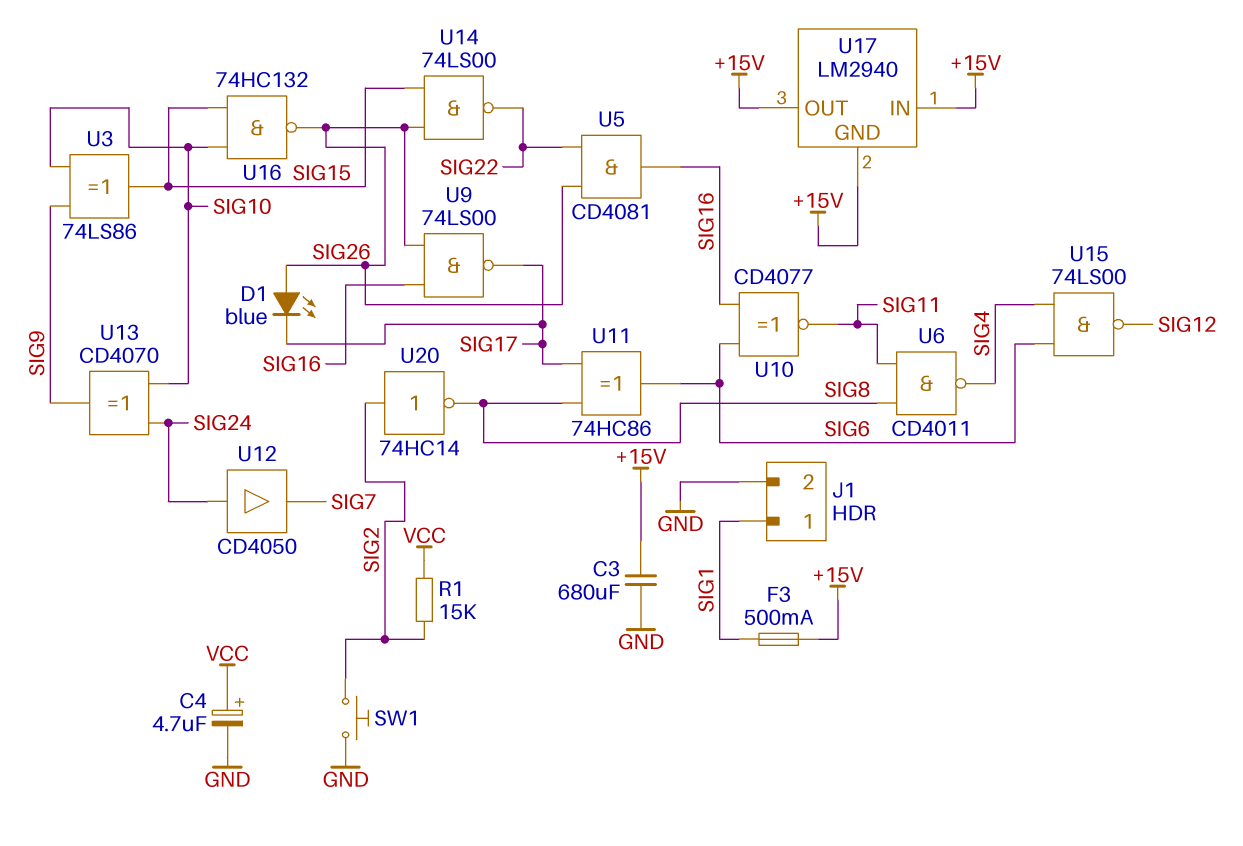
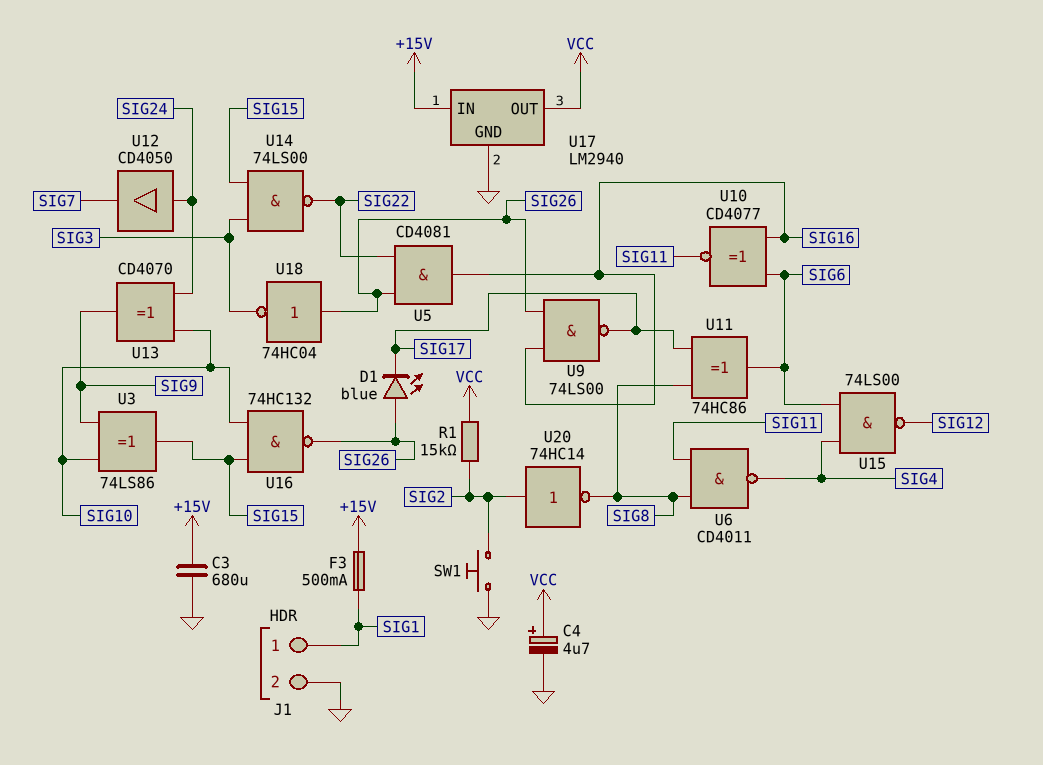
U14: NAND 74LS00 (in SIG15, in SIG26, out SIG22) -> NAND 74LS00 (in SIG3, in SIG15, out SIG22)
U17 pin GND: +15V -> GND
U17 pin OUT: +15V -> VCC
U18: none -> NOT 74HC04 (in SIG26, out SIG3)

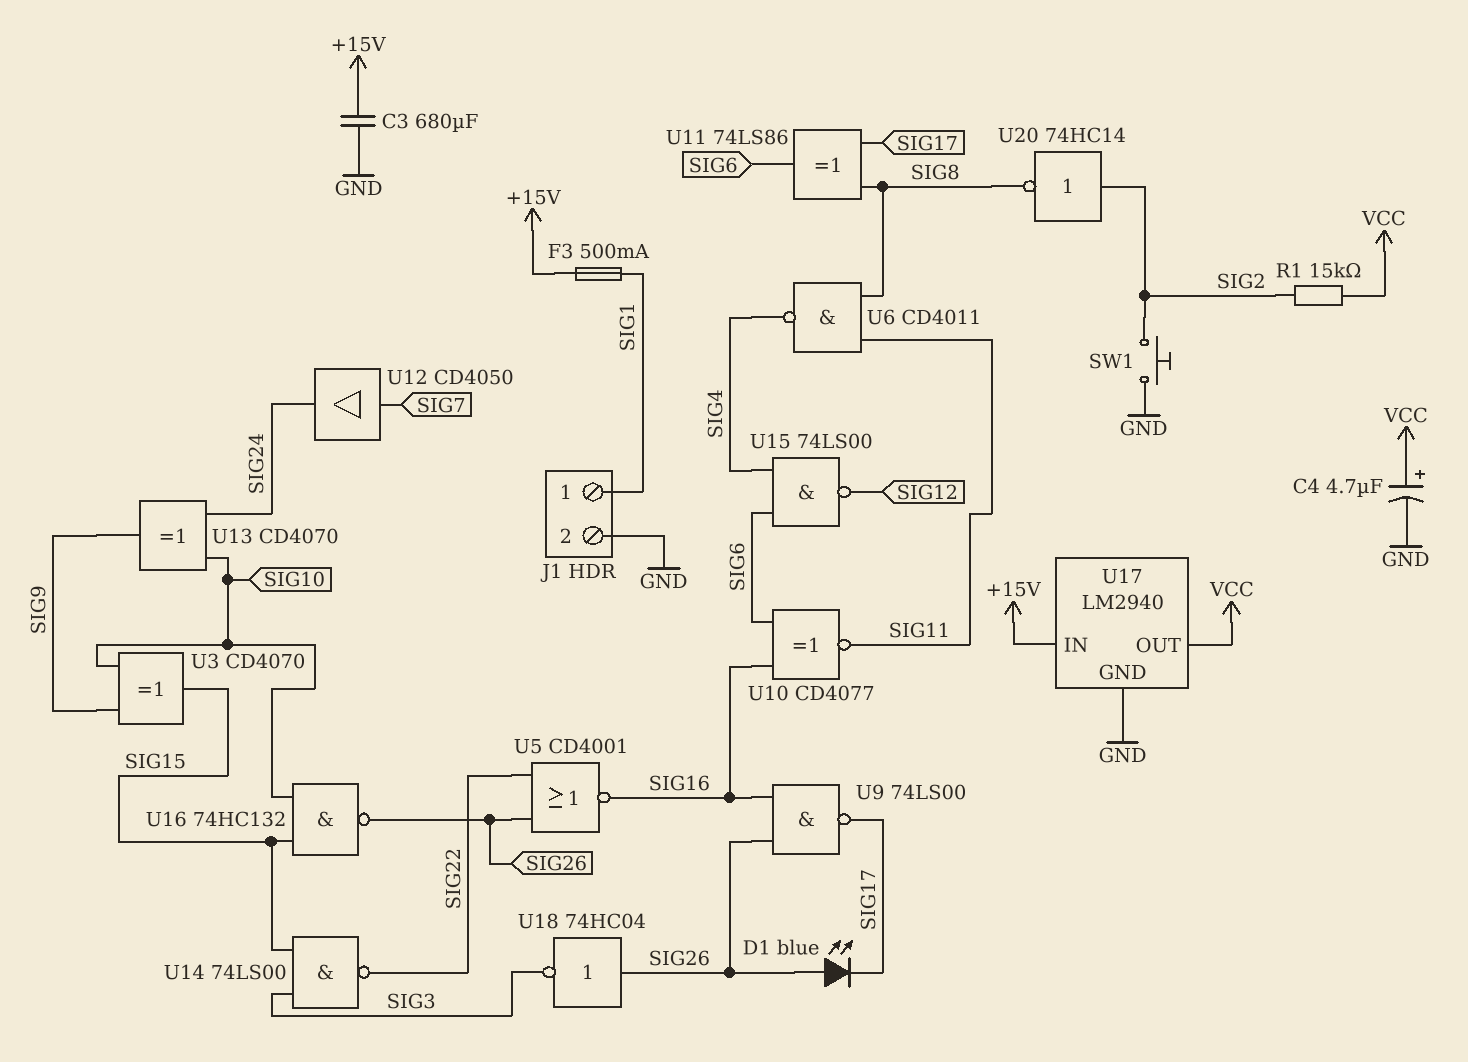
U3: XOR 74LS86 (in SIG9, in SIG10, out SIG15) -> XOR CD4070 (in SIG9, in SIG10, out SIG15)
U5: AND CD4081 (in SIG22, in SIG26, out SIG16) -> NOR CD4001 (in SIG22, in SIG26, out SIG16)
U11: XOR 74HC86 (in SIG8, in SIG17, out SIG6) -> XOR 74LS86 (in SIG8, in SIG17, out SIG6)
U12: buffer CD4050 (in SIG24, out SIG7) -> buffer CD4050 (in SIG7, out SIG24)

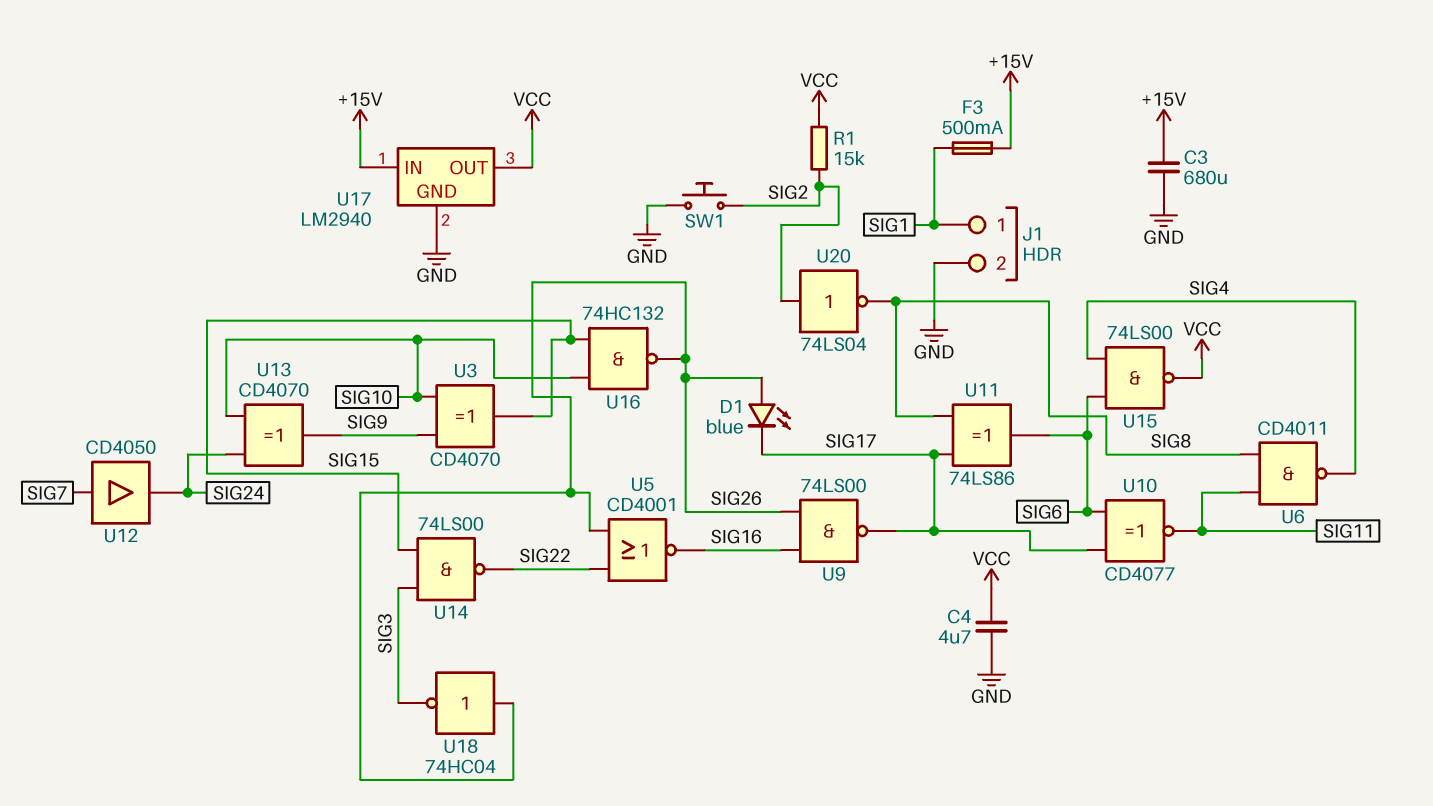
C4: 4.7uF (plus VCC, minus GND) -> 4.7uF (GND, VCC)
U10: XNOR CD4077 (in SIG6, in SIG16, out SIG11) -> XNOR CD4077 (in SIG6, in SIG17, out SIG11)
U15: NAND 74LS00 (in SIG4, in SIG6, out SIG12) -> NAND 74LS00 (in SIG4, in SIG6, out VCC)
U20: NOT 74HC14 (in SIG2, out SIG8) -> NOT 74LS04 (in SIG2, out SIG8)

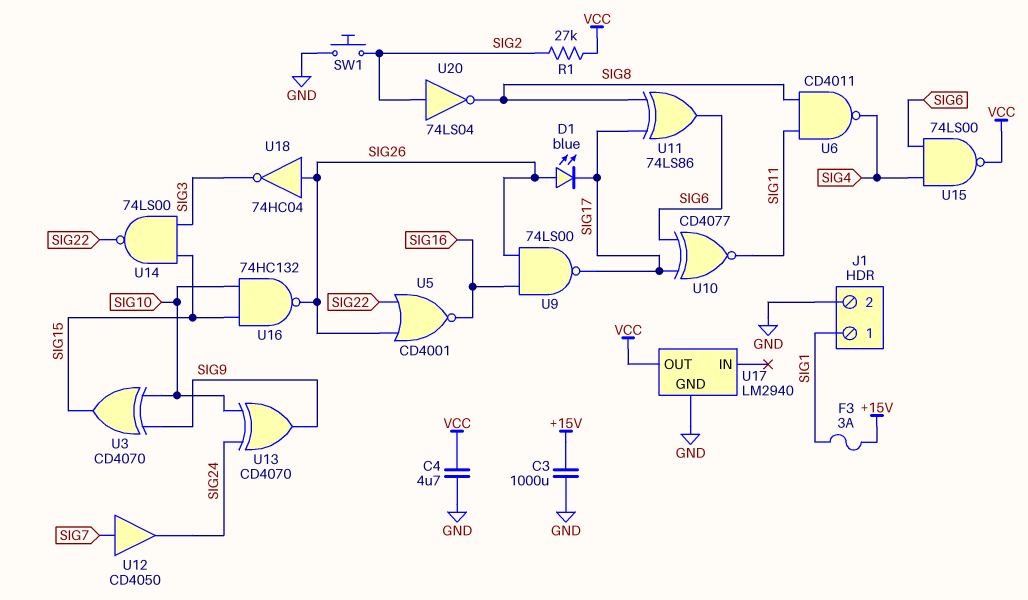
C3: 680uF (+15V, GND) -> 1000uF (+15V, GND)
F3: 500mA (+15V, SIG1) -> 3A (+15V, SIG1)
R1: 15k (SIG2, VCC) -> 27k (SIG2, VCC)
U17 pin IN: +15V -> none

